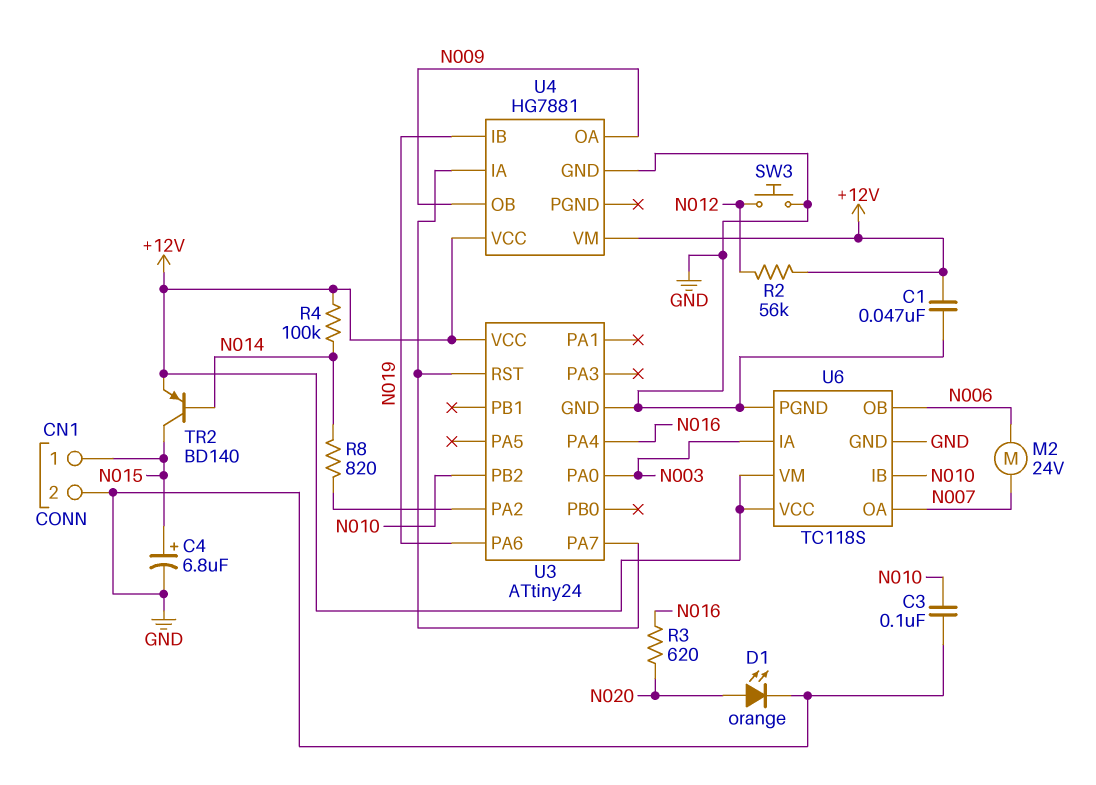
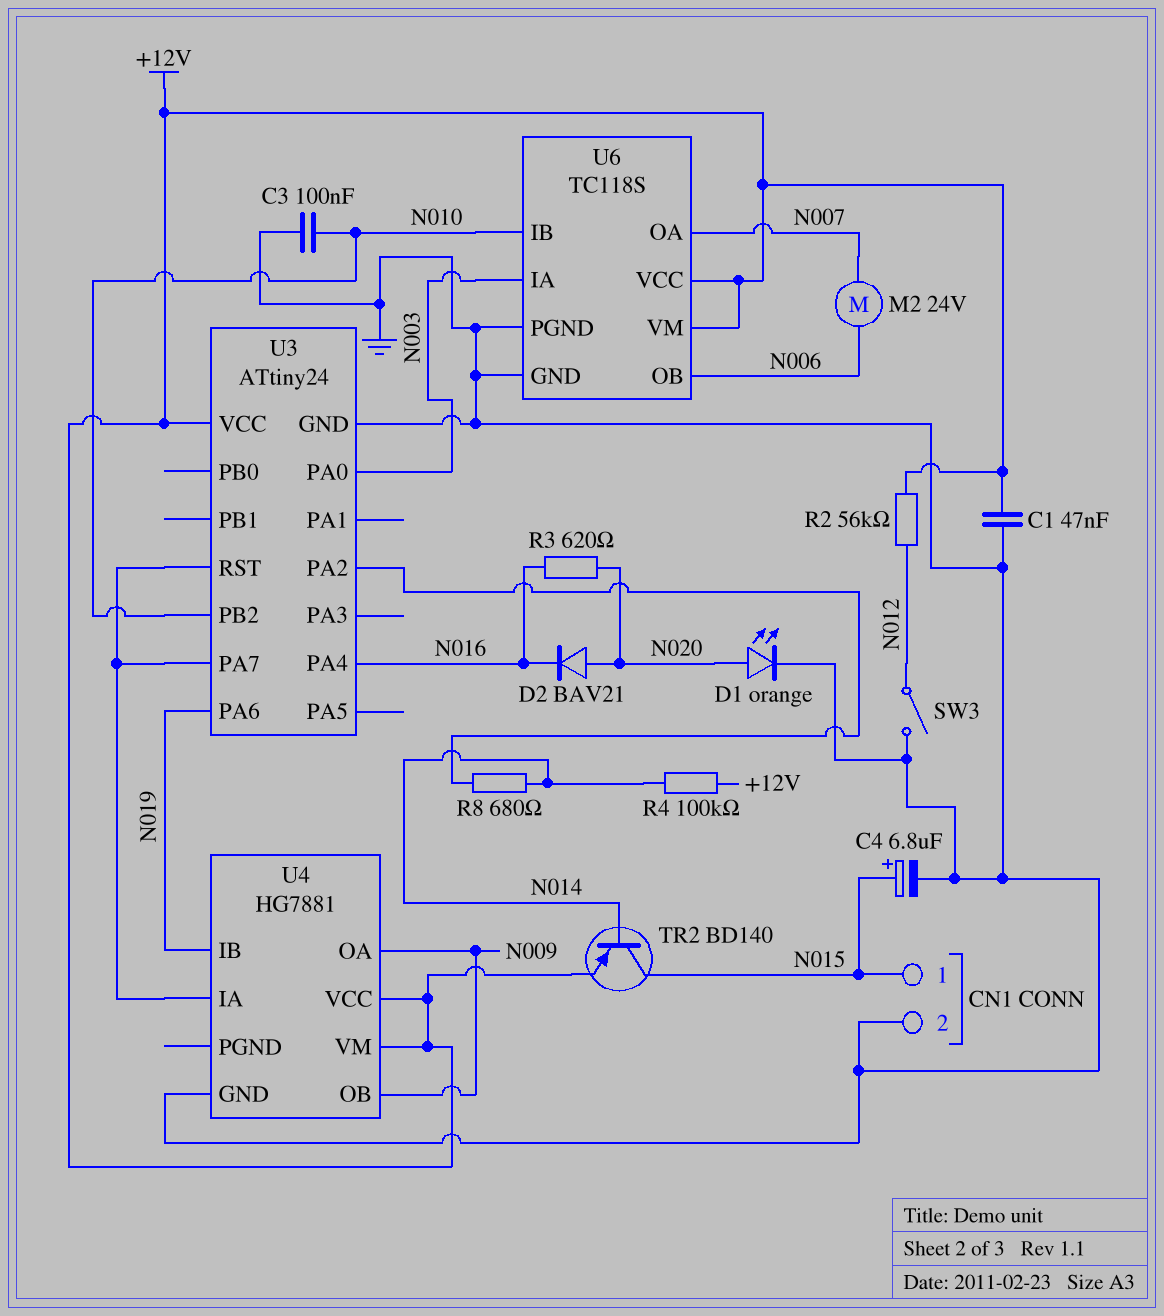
D2: none -> diode BAV21 (A N020, K N016)
R8: 820 (N014, U3/PA2) -> 680 (N014, U3/PA2)
SW3: button (GND, N012) -> switch (GND, N012)

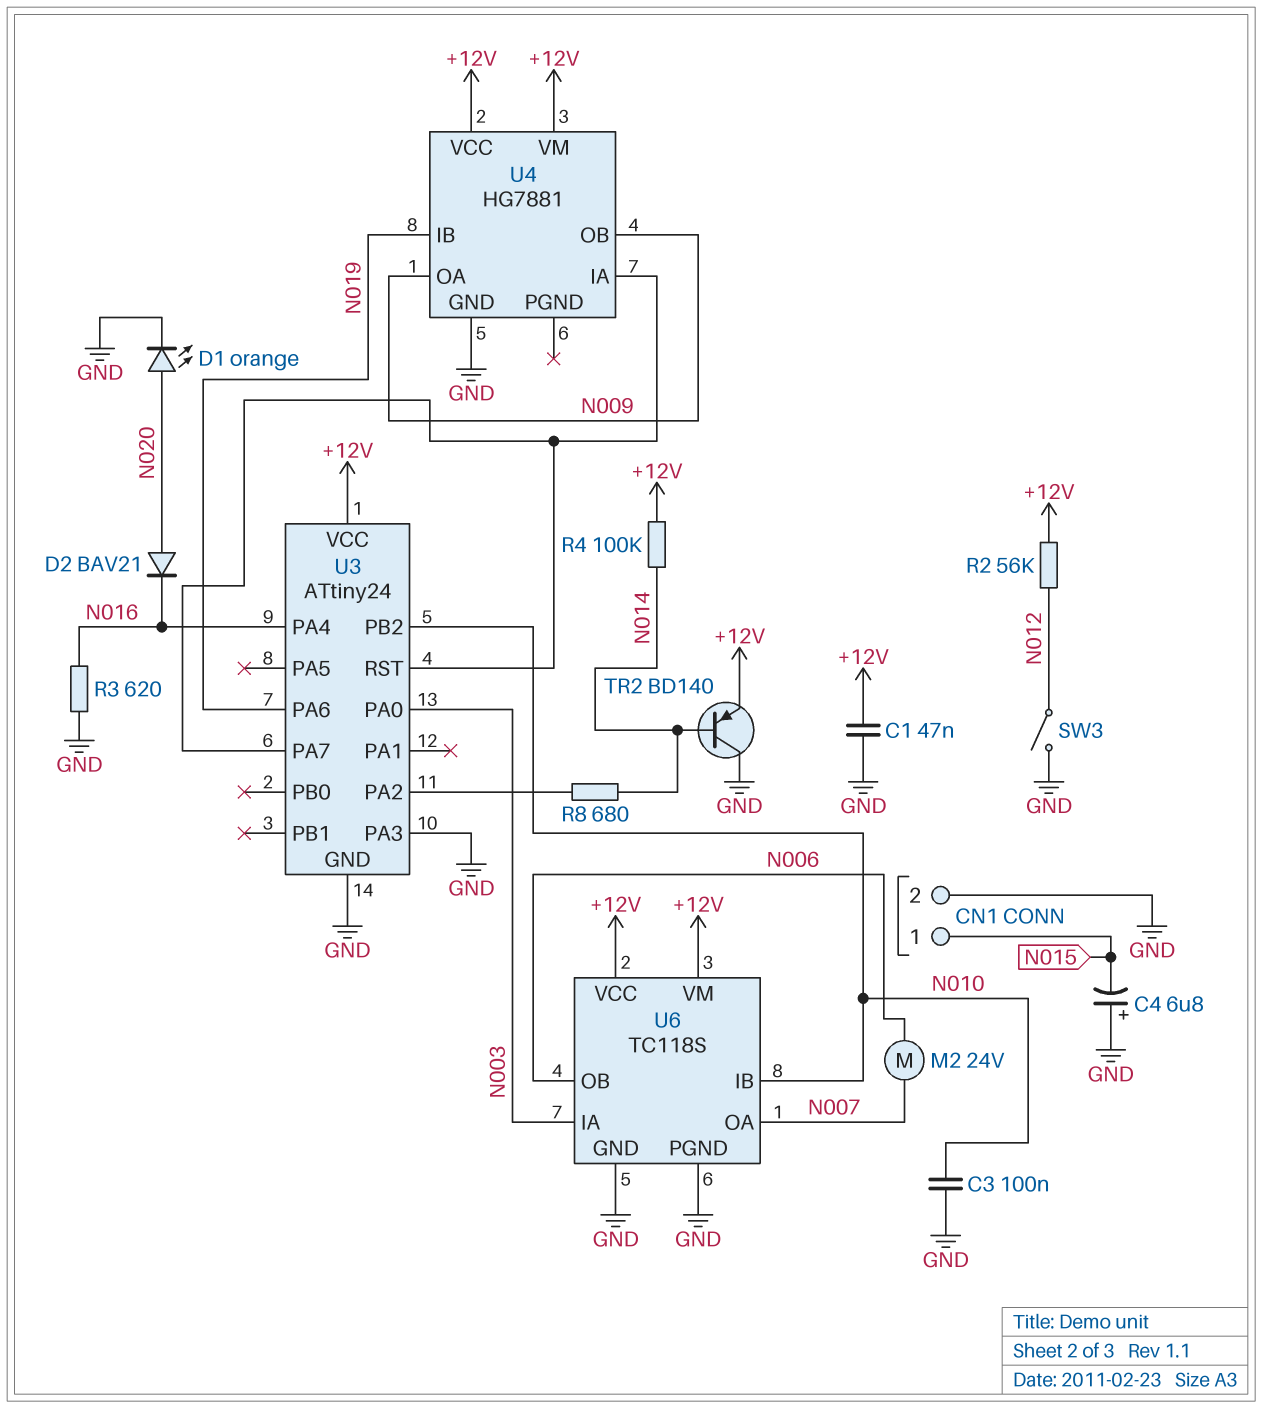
C4: 6.8uF (plus N015, minus GND) -> 6.8uF (plus GND, minus N015)
R3: 620 (N016, N020) -> 620 (GND, N016)
TR2: PNP BD140 (B N014, C N015, E +12V) -> PNP BD140 (B N014, C GND, E +12V)
U3 pin PA3: none -> GND

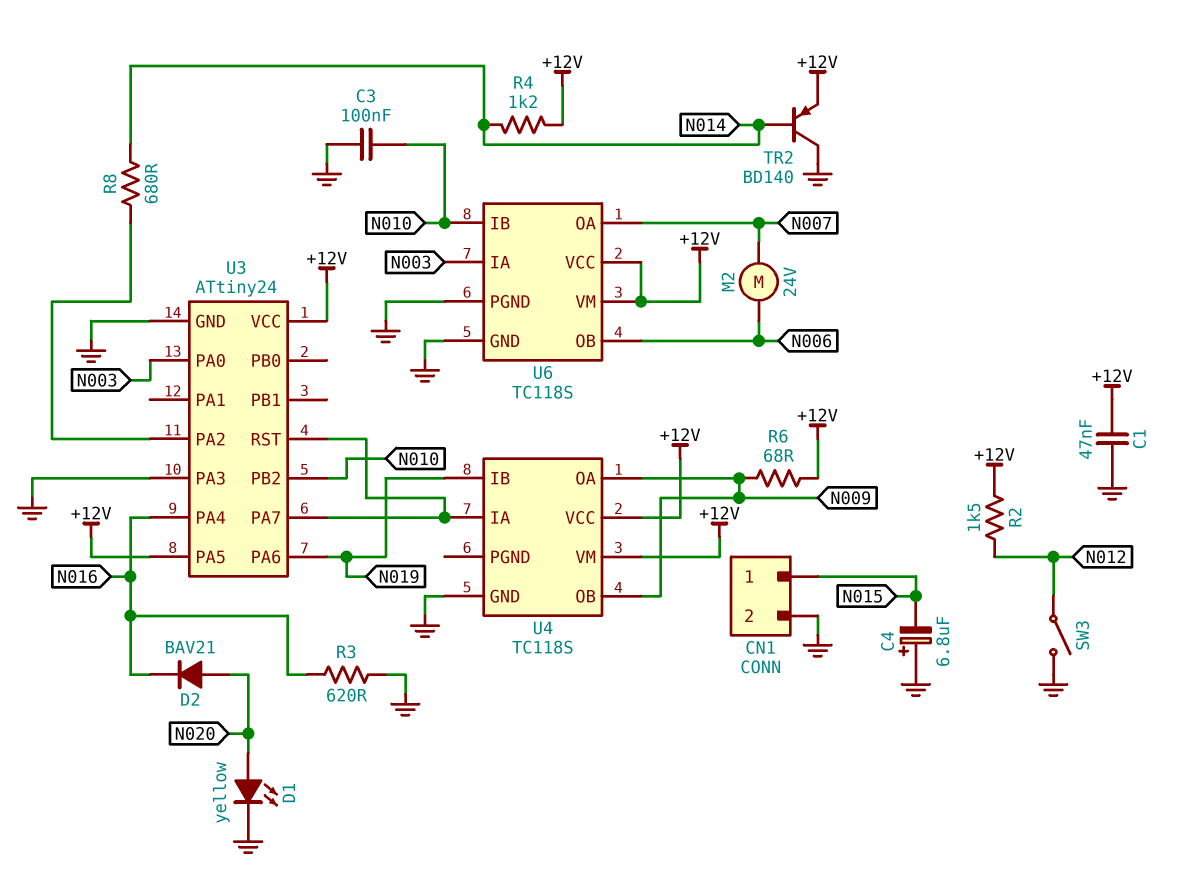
D1: LED orange (A N020, K GND) -> LED yellow (A N020, K GND)
R2: 56k (+12V, N012) -> 1.5k (+12V, N012)
R4: 100k (+12V, N014) -> 1.2k (+12V, N014)
R6: none -> 68 (+12V, N009)
U3 pin PA5: none -> +12V
U4: HG7881 -> TC118S

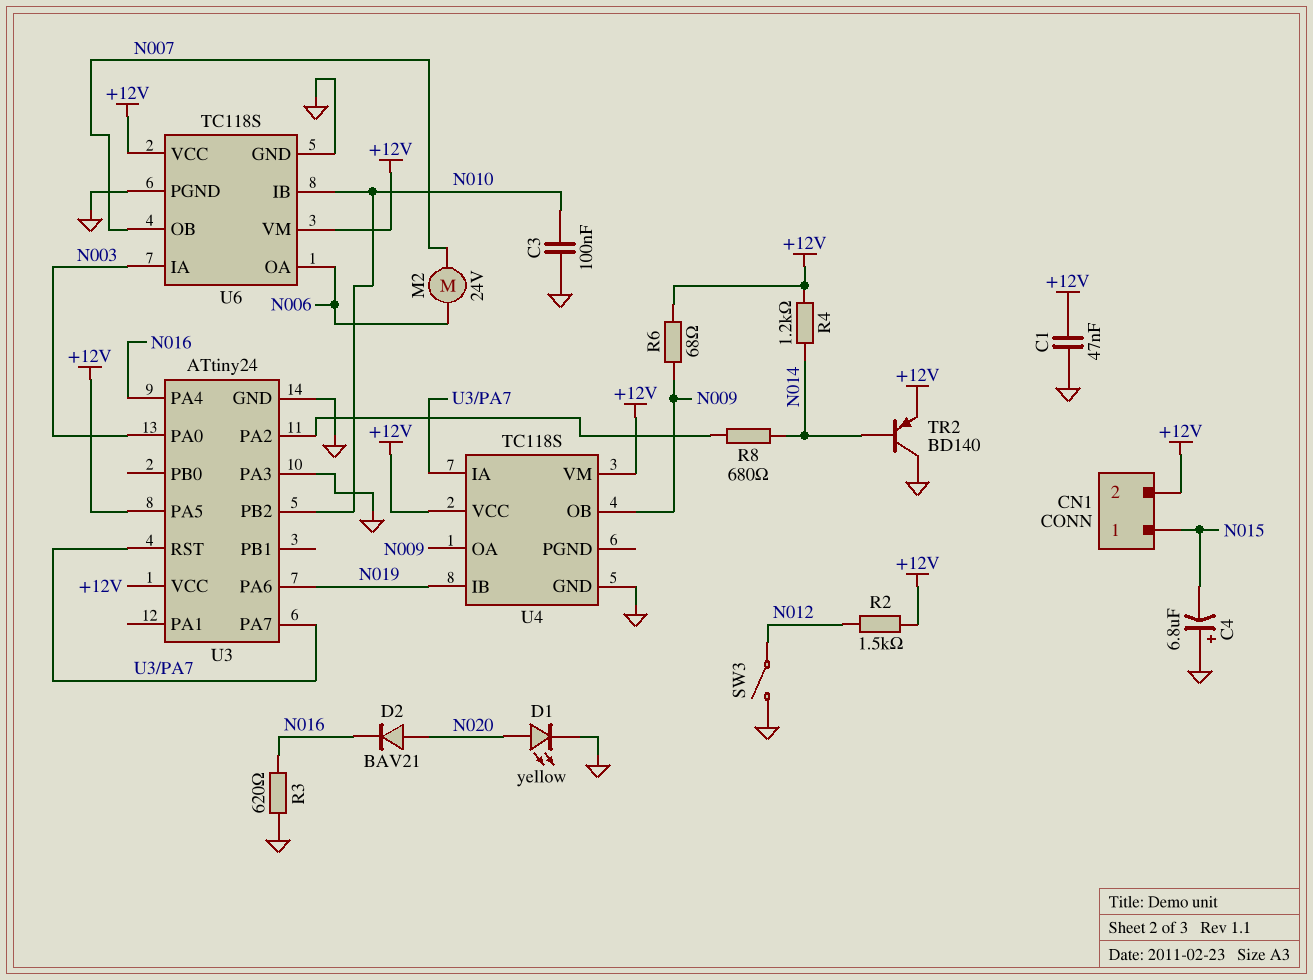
CN1 pin 2: GND -> +12V
U6 pin OA: N007 -> N006
U6 pin OB: N006 -> N007

